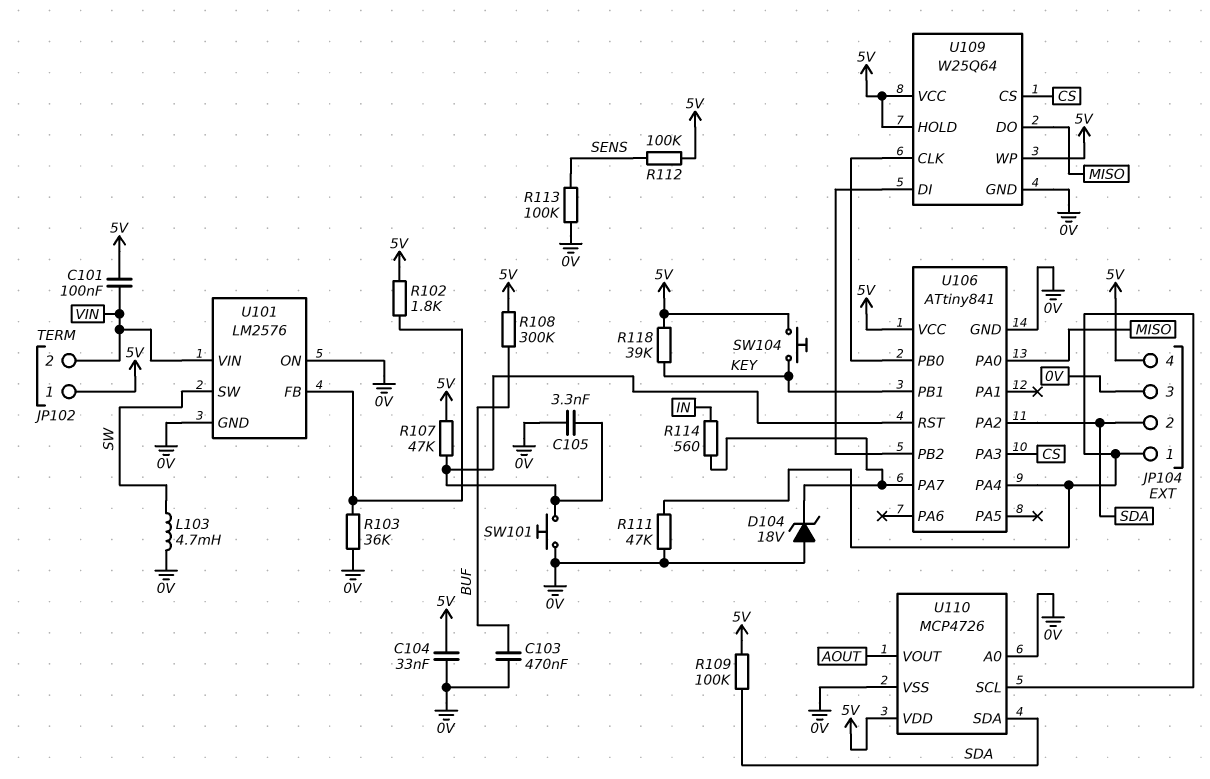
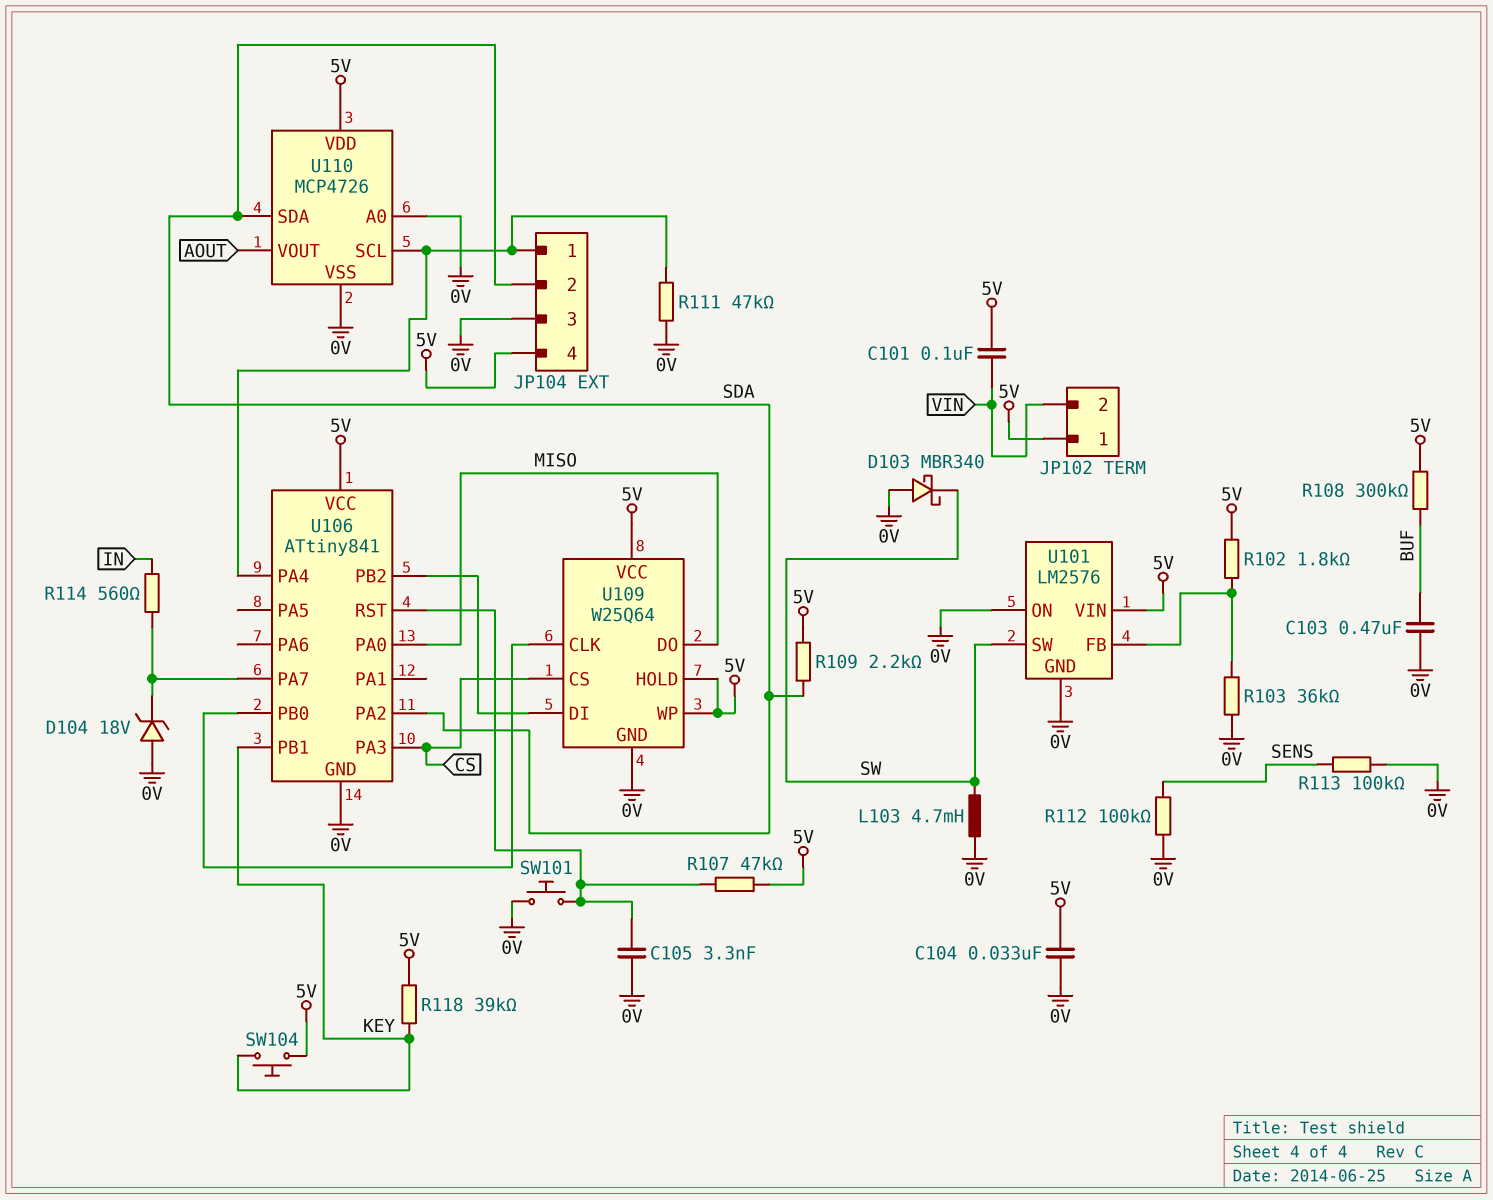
D103: none -> schottky MBR340 (A 0V, K SW)
R109: 100k (5V, SDA) -> 2.2k (5V, SDA)
R112: 100k (5V, SENS) -> 100k (0V, SENS)
U101 pin VIN: VIN -> 5V

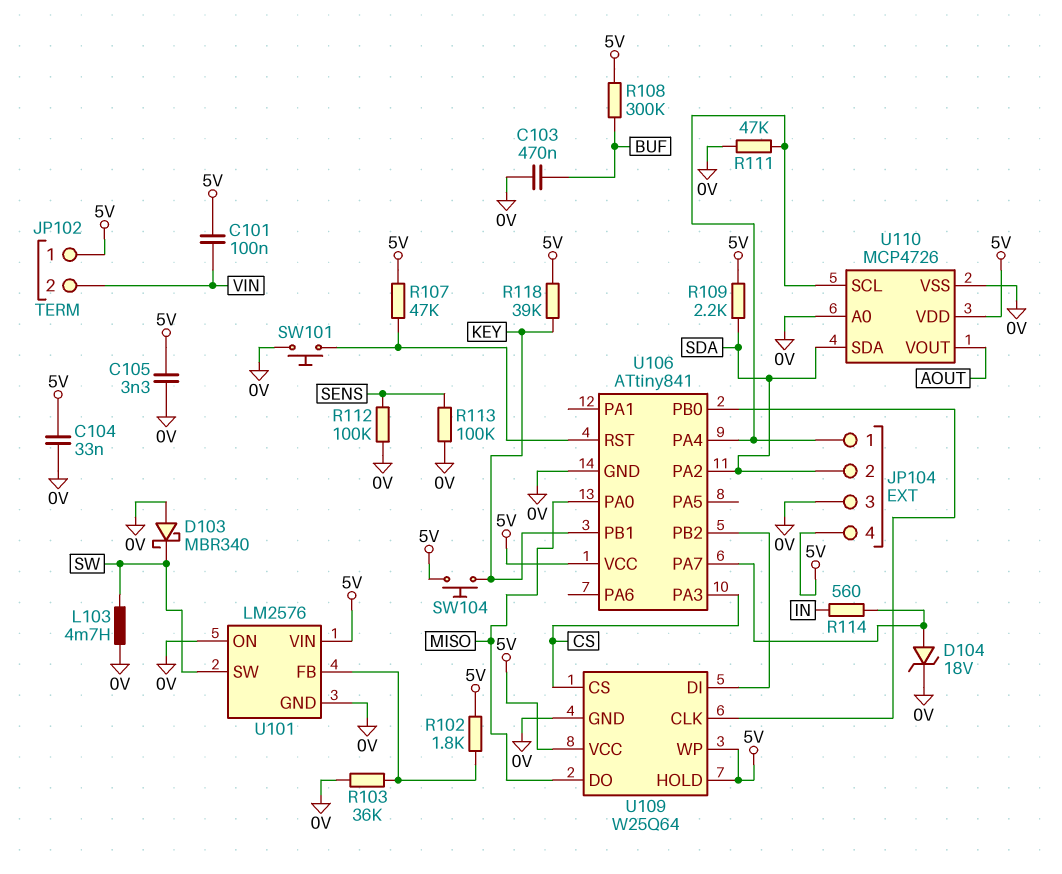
C105: 3.3nF (0V, U106/RST) -> 3.3nF (0V, 5V)
D104: zener 18V (A 0V, K U106/PA7) -> zener 18V (A U106/PA7, K 0V)

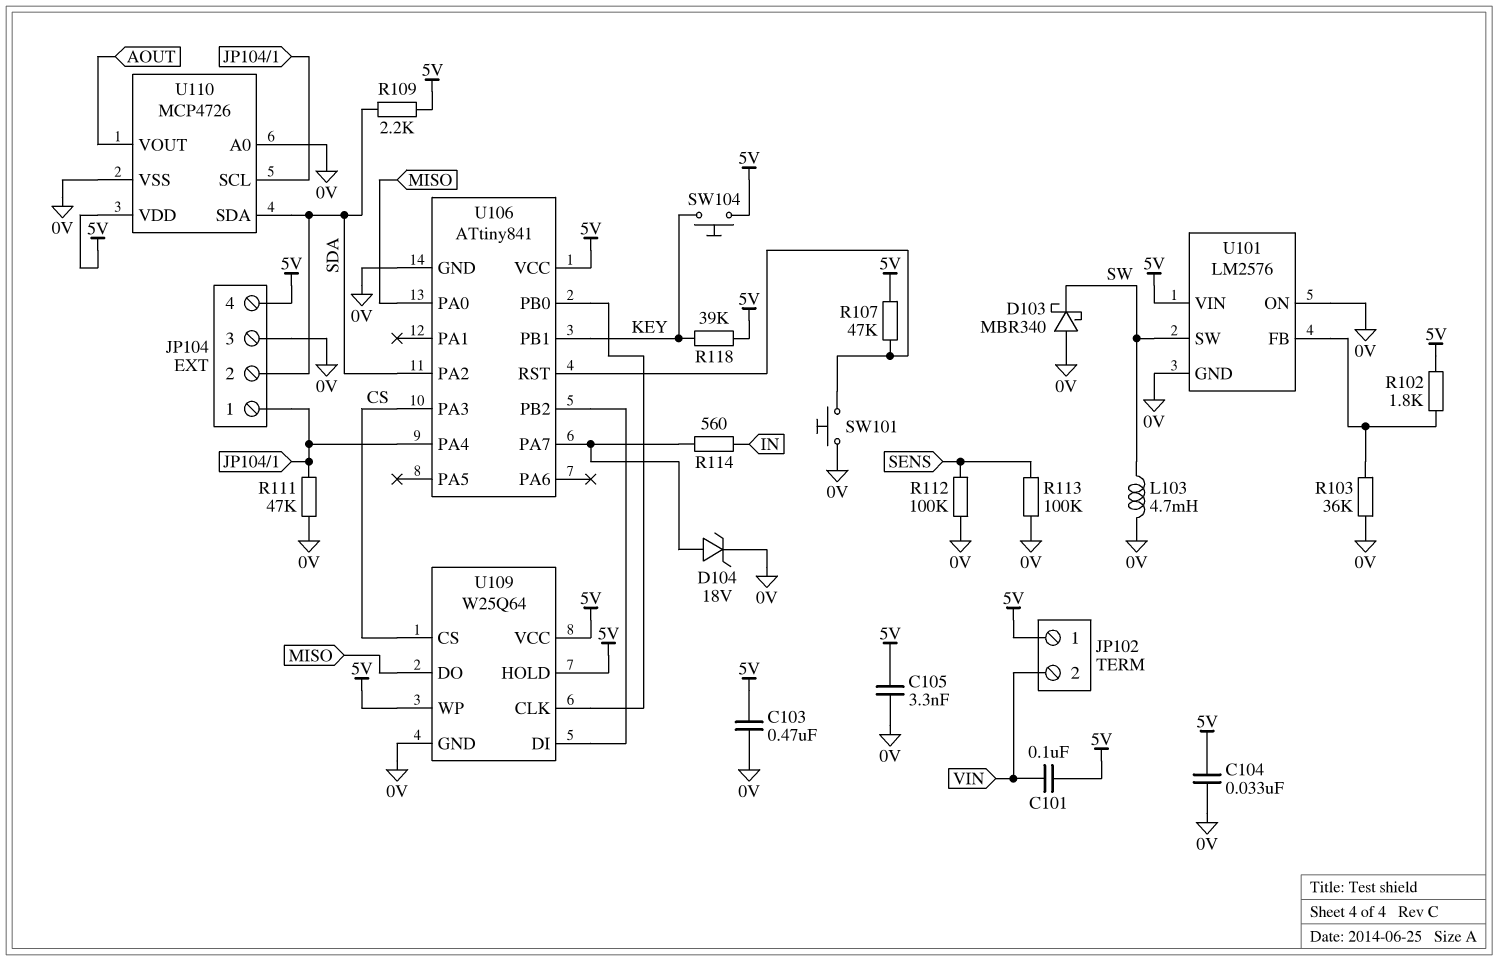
C103: 470nF (0V, BUF) -> 470nF (0V, 5V)
R108: 300k (5V, BUF) -> none

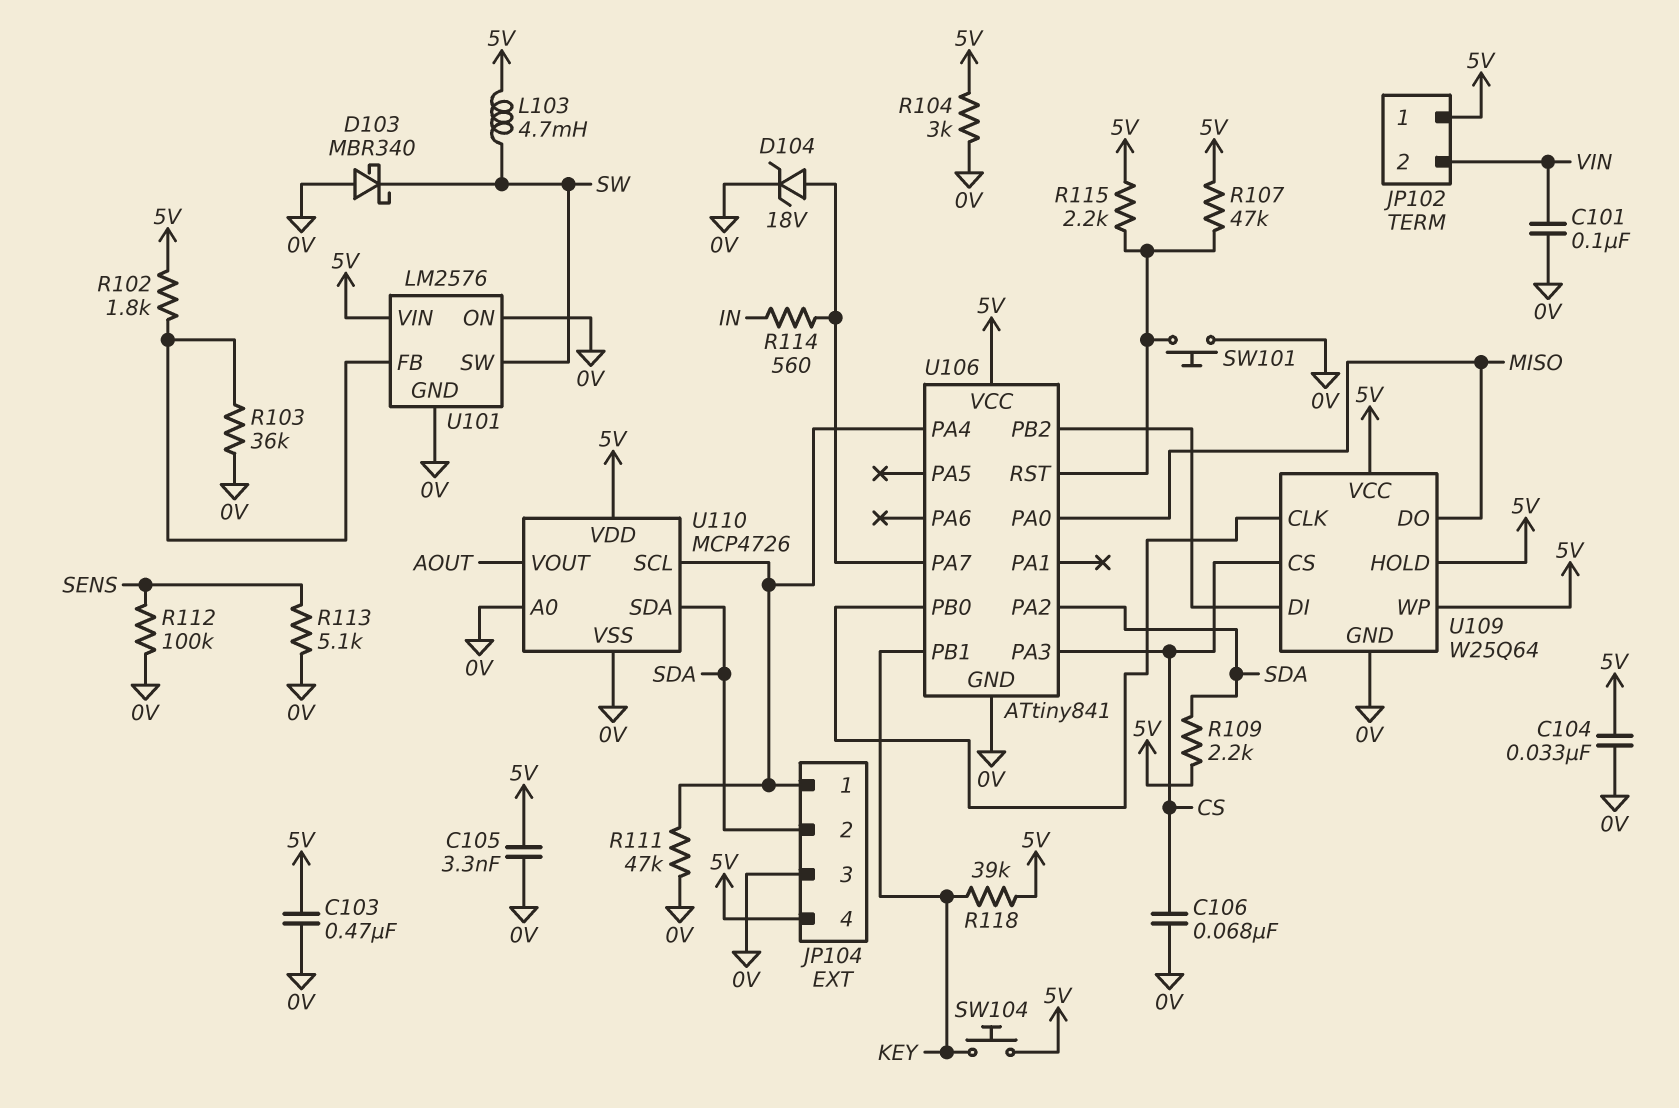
C101: 100nF (5V, VIN) -> 100nF (0V, VIN)
C106: none -> 68nF (0V, CS)
L103: 4.7mH (0V, SW) -> 4.7mH (5V, SW)
R104: none -> 3k (0V, 5V)
R113: 100k (0V, SENS) -> 5.1k (0V, SENS)
R115: none -> 2.2k (5V, U106/RST)

